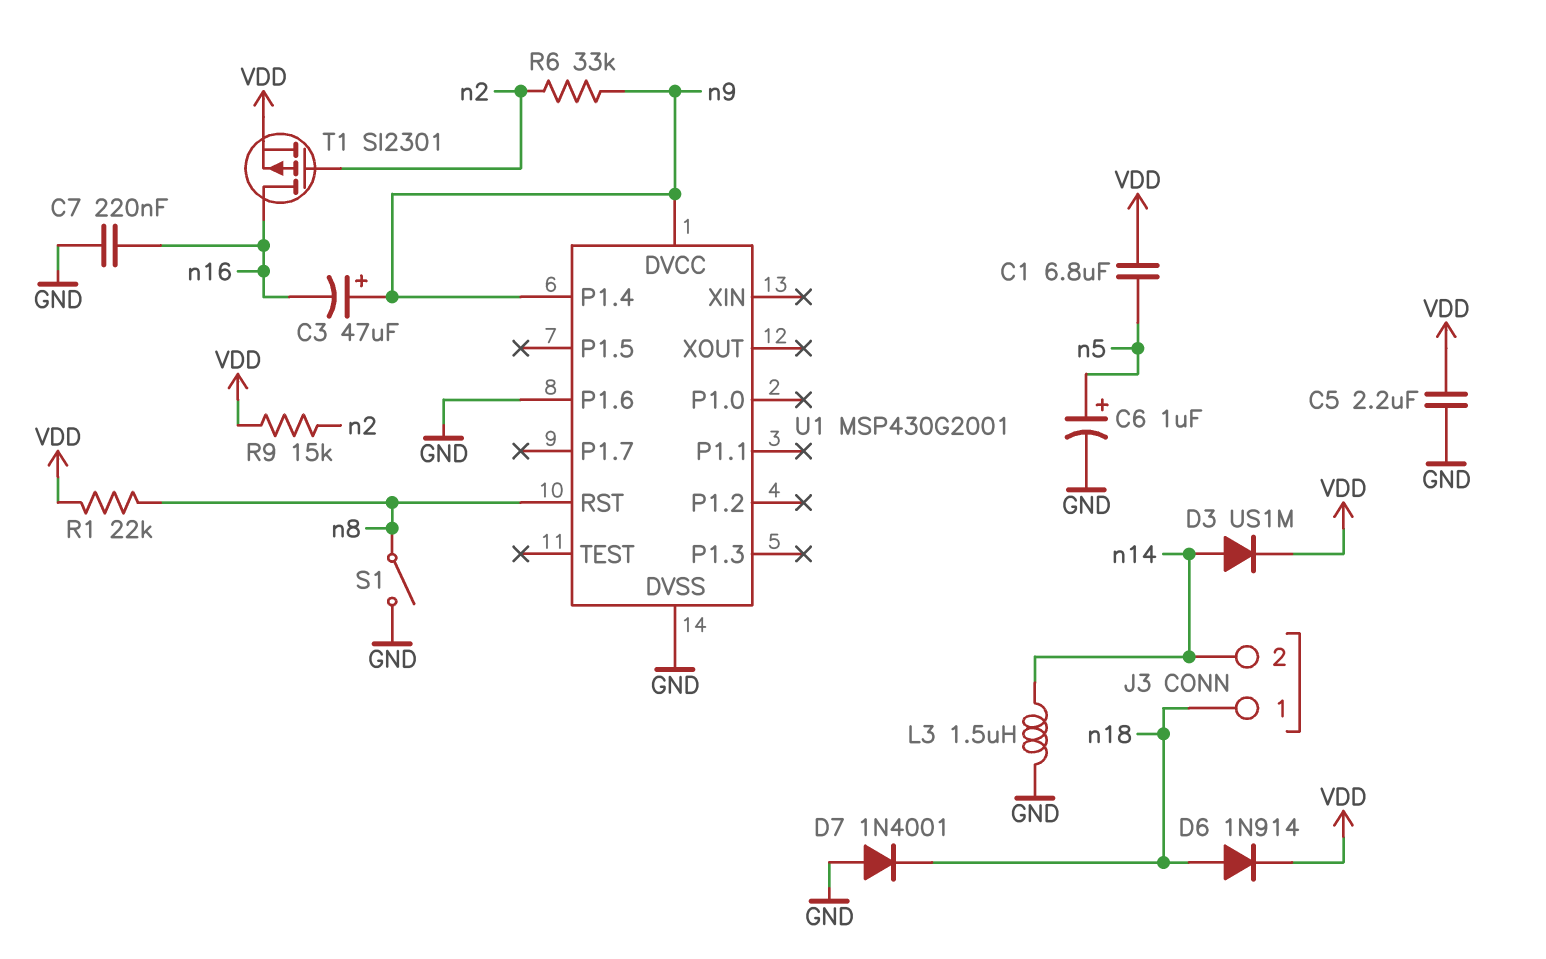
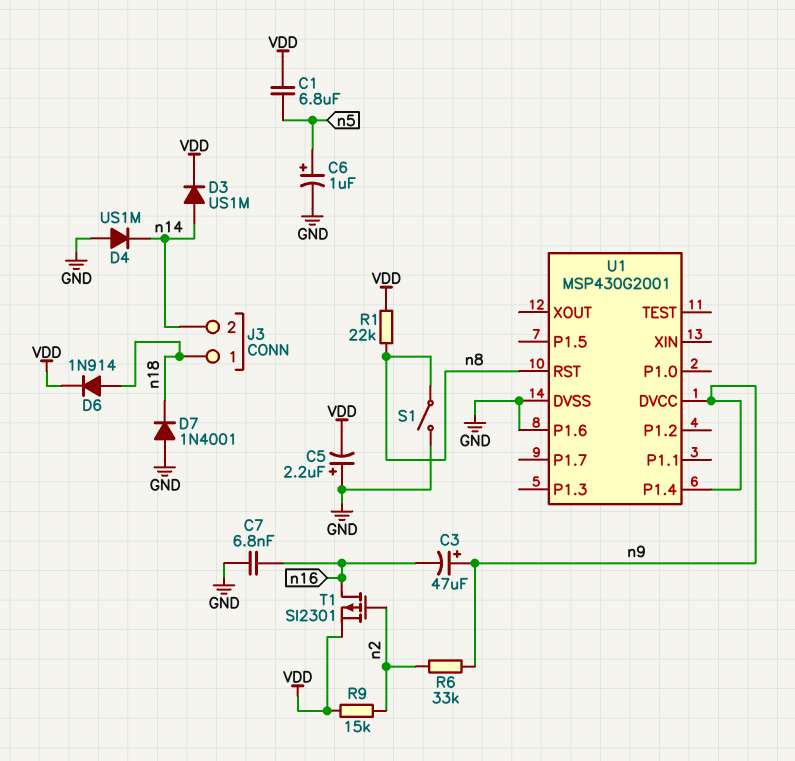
C5: 2.2uF (GND, VDD) -> 2.2uF (plus GND, minus VDD)
C7: 220nF (GND, n16) -> 6.8nF (GND, n16)
D4: none -> diode US1M (A GND, K n14)
L3: 1.5uH (GND, n14) -> none

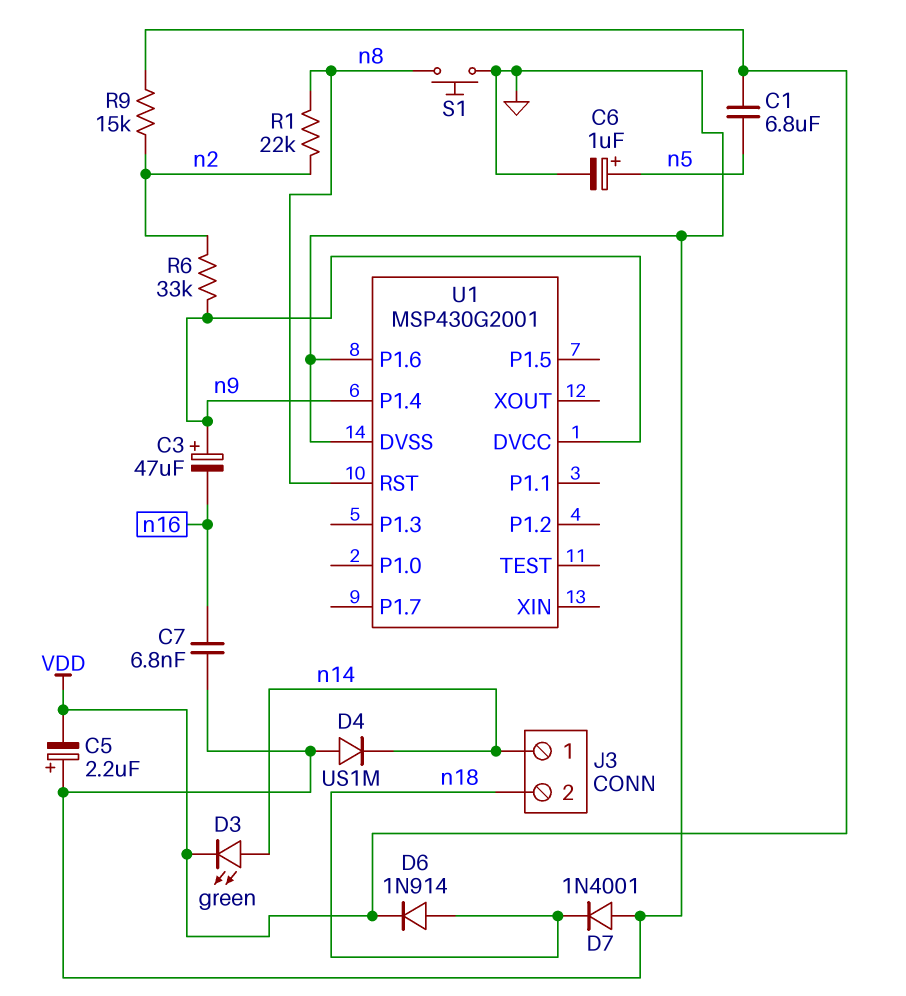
D3: diode US1M (A n14, K VDD) -> LED green (A n14, K VDD)
J3 pin 1: n18 -> n14
J3 pin 2: n14 -> n18
R1: 22k (VDD, n8) -> 22k (n2, n8)
S1: switch (GND, n8) -> button (GND, n8)
T1: PMOS SI2301 (G n2, D n16, S VDD) -> none

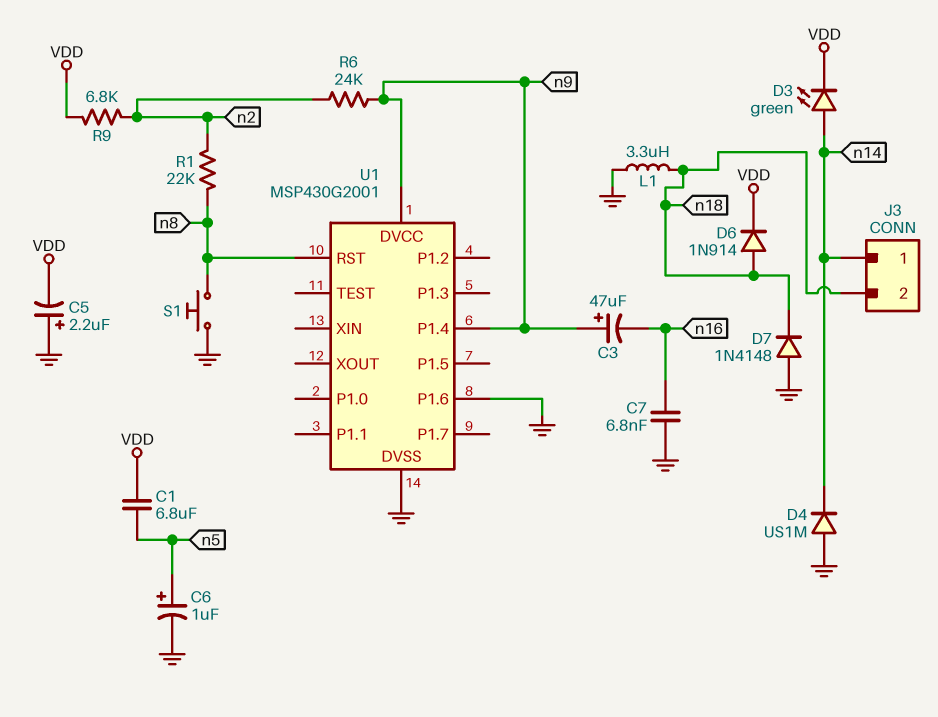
D7: diode 1N4001 (A GND, K n18) -> diode 1N4148 (A GND, K n18)
L1: none -> 3.3uH (GND, n18)
R6: 33k (n2, n9) -> 24k (n2, n9)
R9: 15k (VDD, n2) -> 6.8k (VDD, n2)

